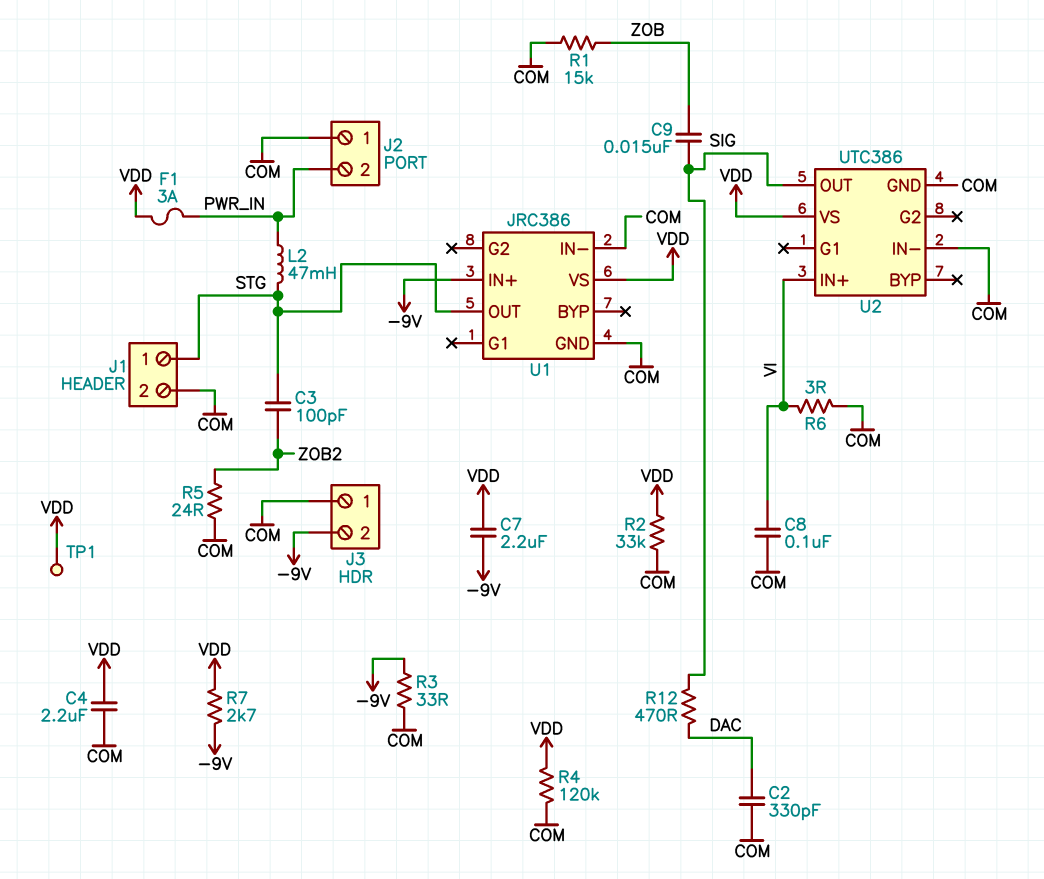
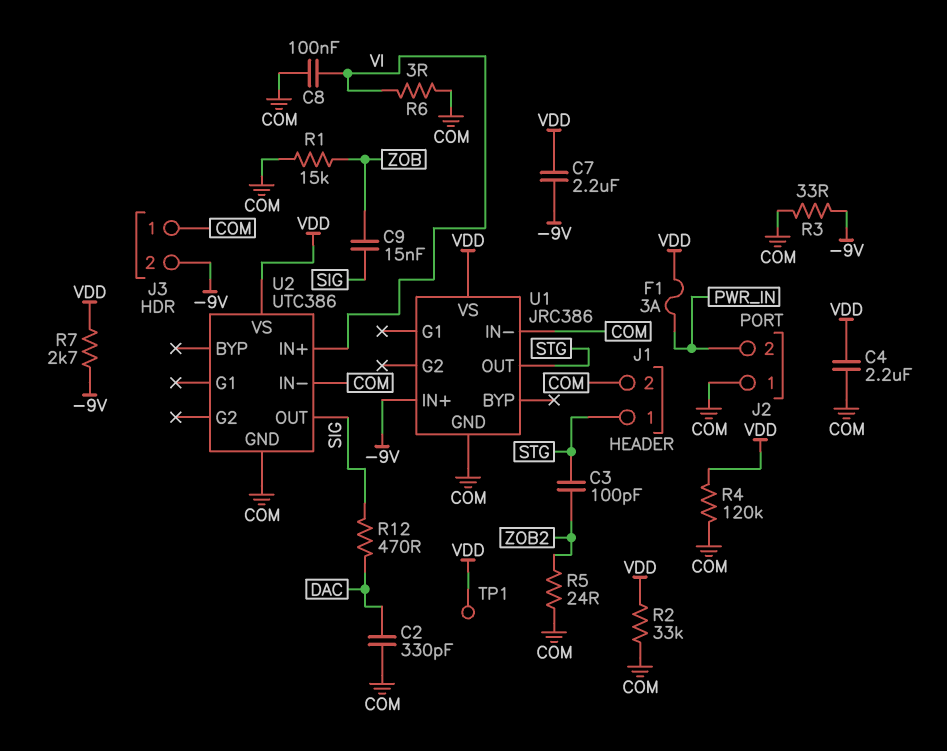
L2: 47mH (PWR_IN, STG) -> none

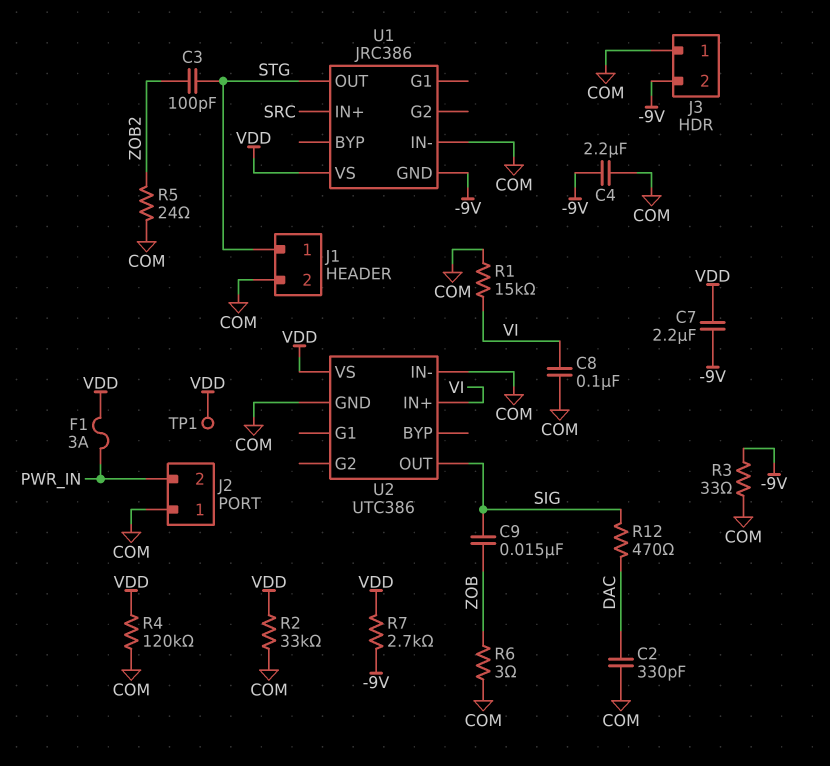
C4: 2.2uF (COM, VDD) -> 2.2uF (-9V, COM)
R1: 15k (COM, ZOB) -> 15k (COM, VI)
R6: 3 (COM, VI) -> 3 (COM, ZOB)
U1 pin GND: COM -> -9V
U1 pin IN+: -9V -> SRC

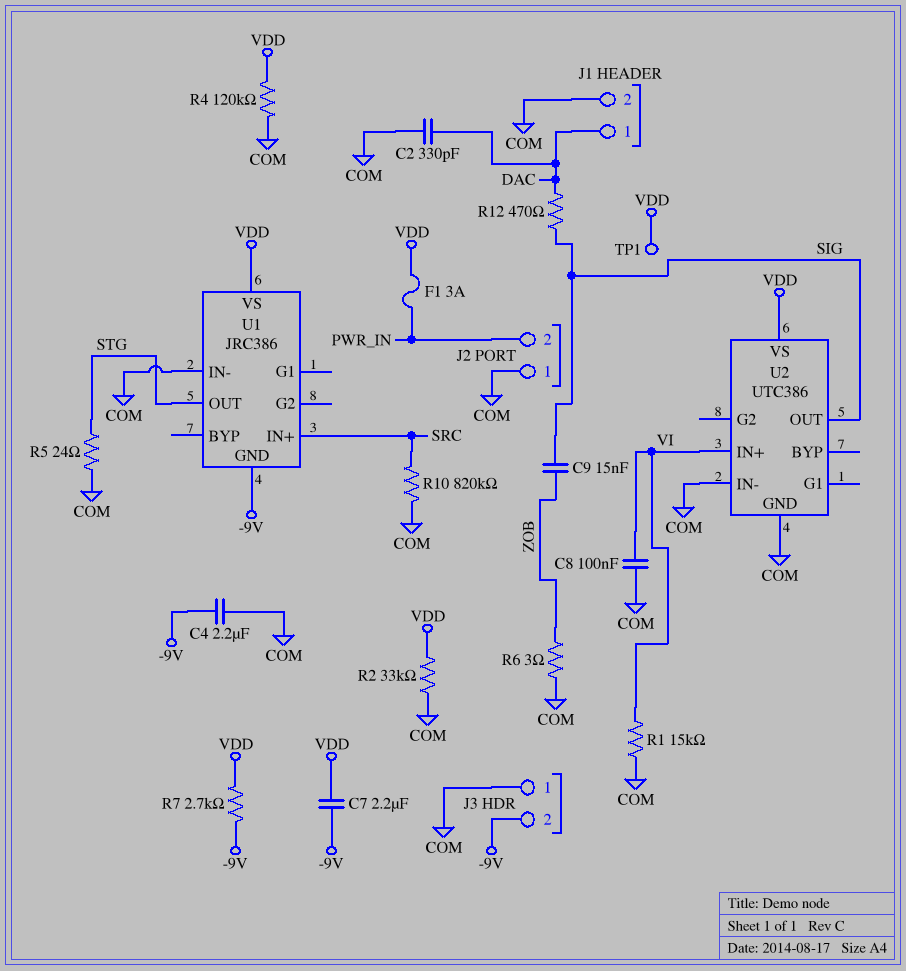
C3: 100pF (STG, ZOB2) -> none
J1 pin 1: STG -> DAC
R3: 33 (-9V, COM) -> none
R5: 24 (COM, ZOB2) -> 24 (COM, STG)
R10: none -> 820k (COM, SRC)

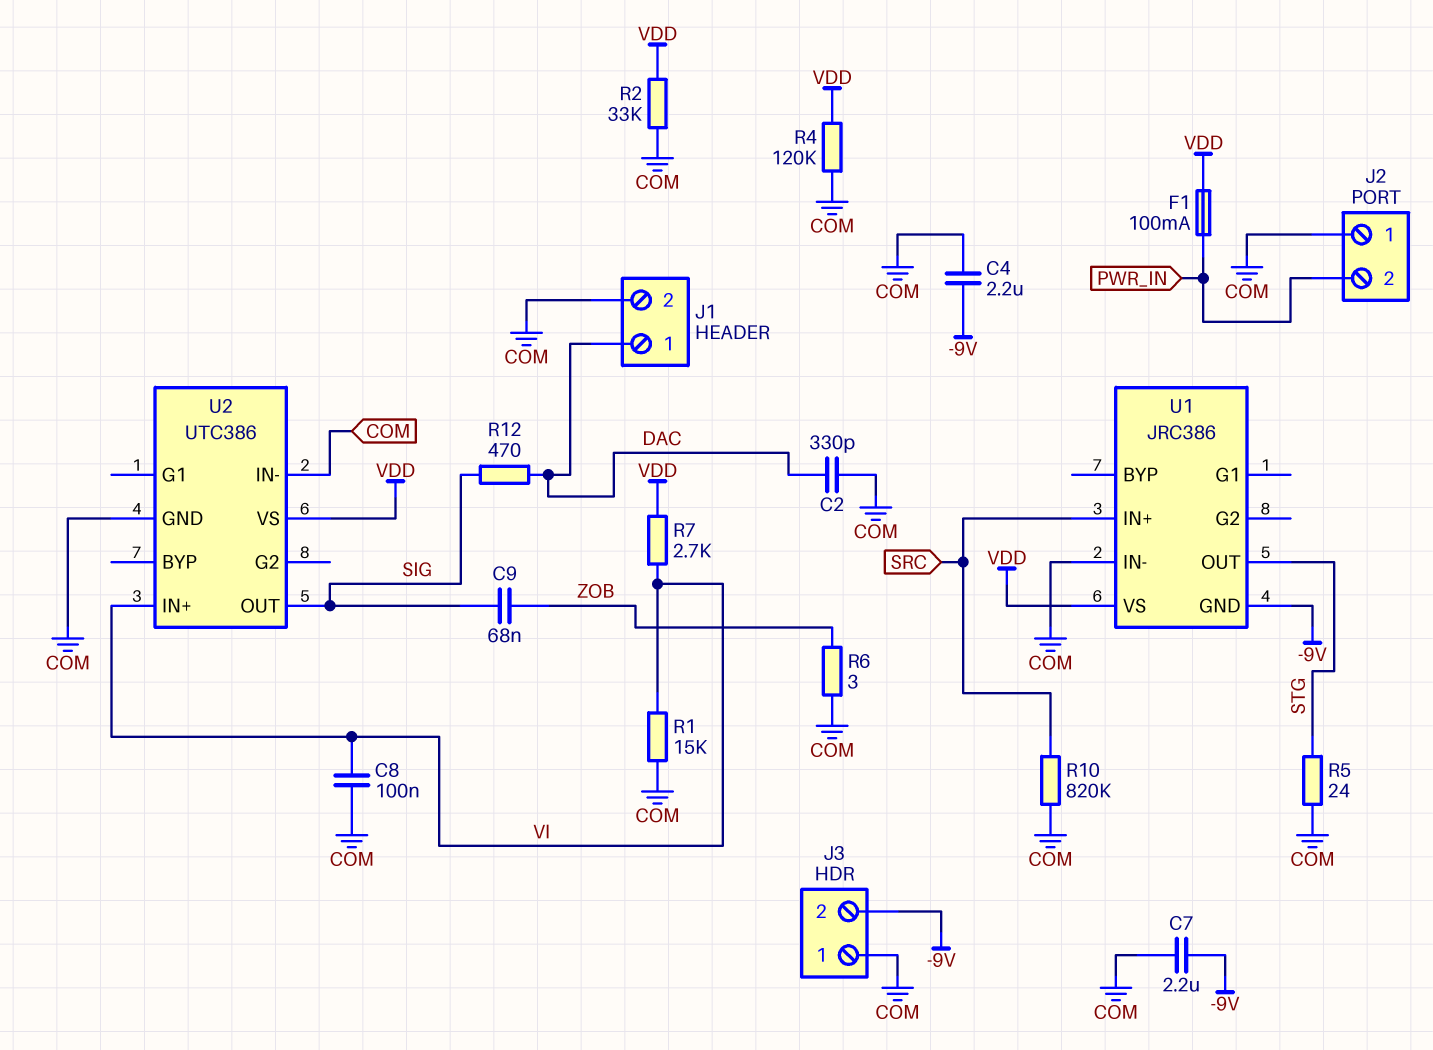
C7: 2.2uF (-9V, VDD) -> 2.2uF (-9V, COM)
C9: 15nF (SIG, ZOB) -> 68nF (SIG, ZOB)
F1: 3A (PWR_IN, VDD) -> 100mA (PWR_IN, VDD)
R7: 2.7k (-9V, VDD) -> 2.7k (VDD, VI)
TP1: test point (VDD) -> none

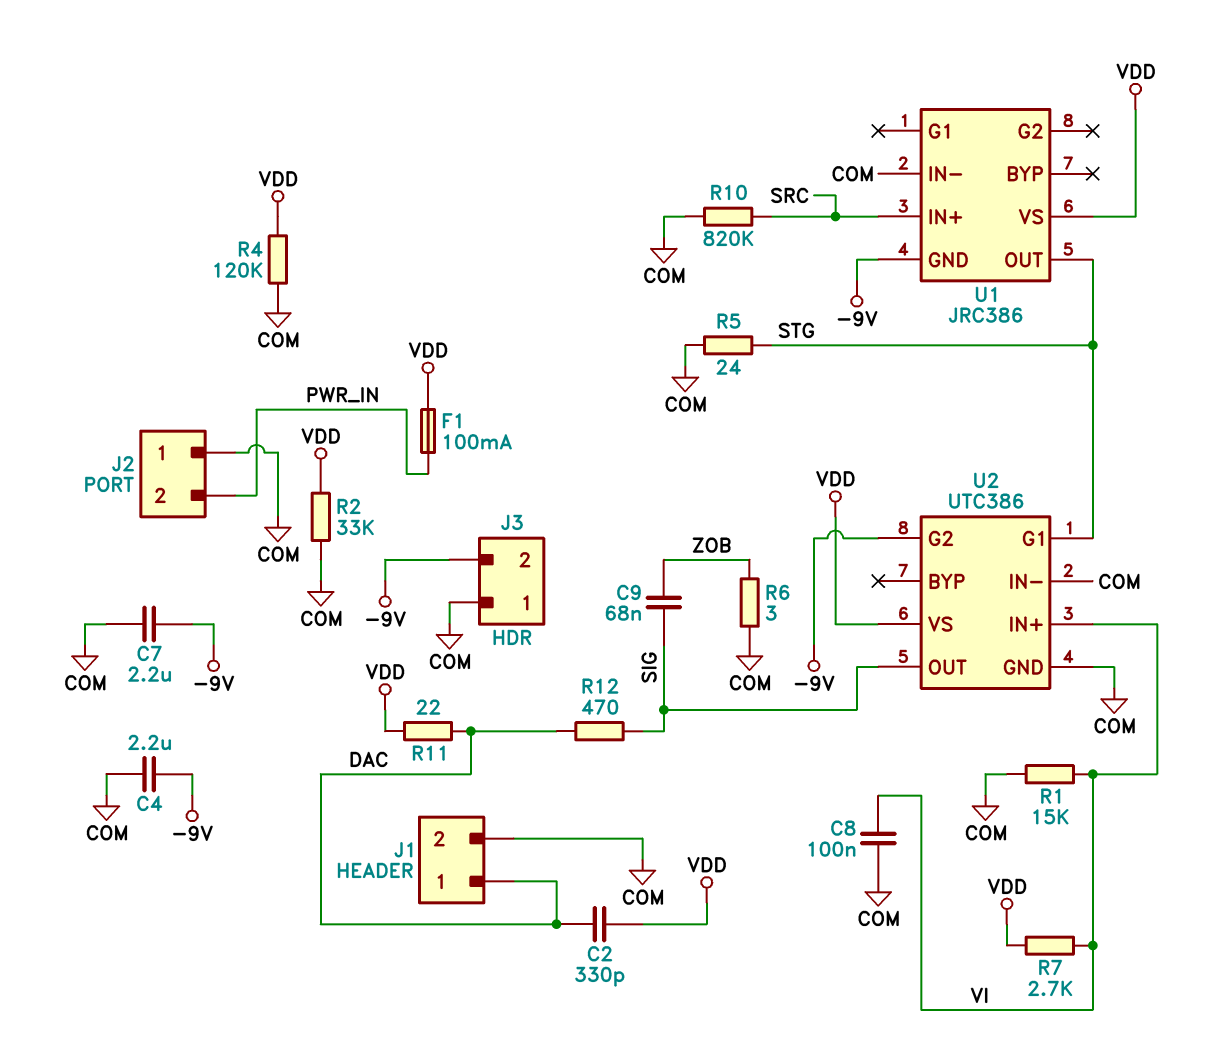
C2: 330pF (COM, DAC) -> 330pF (DAC, VDD)
R11: none -> 22 (DAC, VDD)
U2 pin G1: none -> STG
U2 pin G2: none -> -9V

